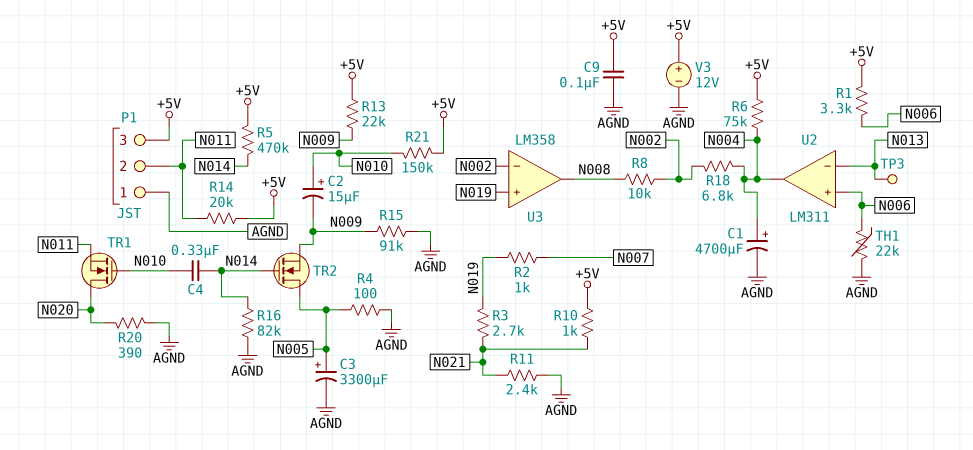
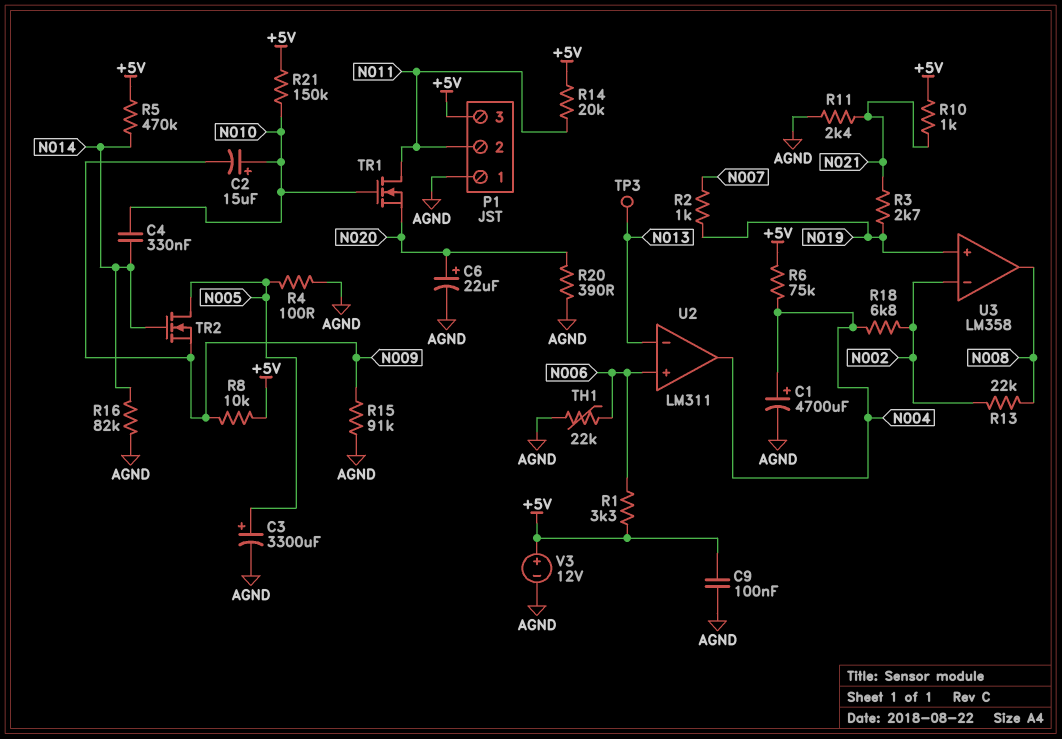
C6: none -> 22uF (plus N020, minus AGND)
R8: 10k (N002, N008) -> 10k (+5V, N009)
R13: 22k (+5V, N009) -> 22k (N002, N008)
TR1: NMOS (G N010, D N020, S N011) -> NMOS (G N010, D N011, S N020)

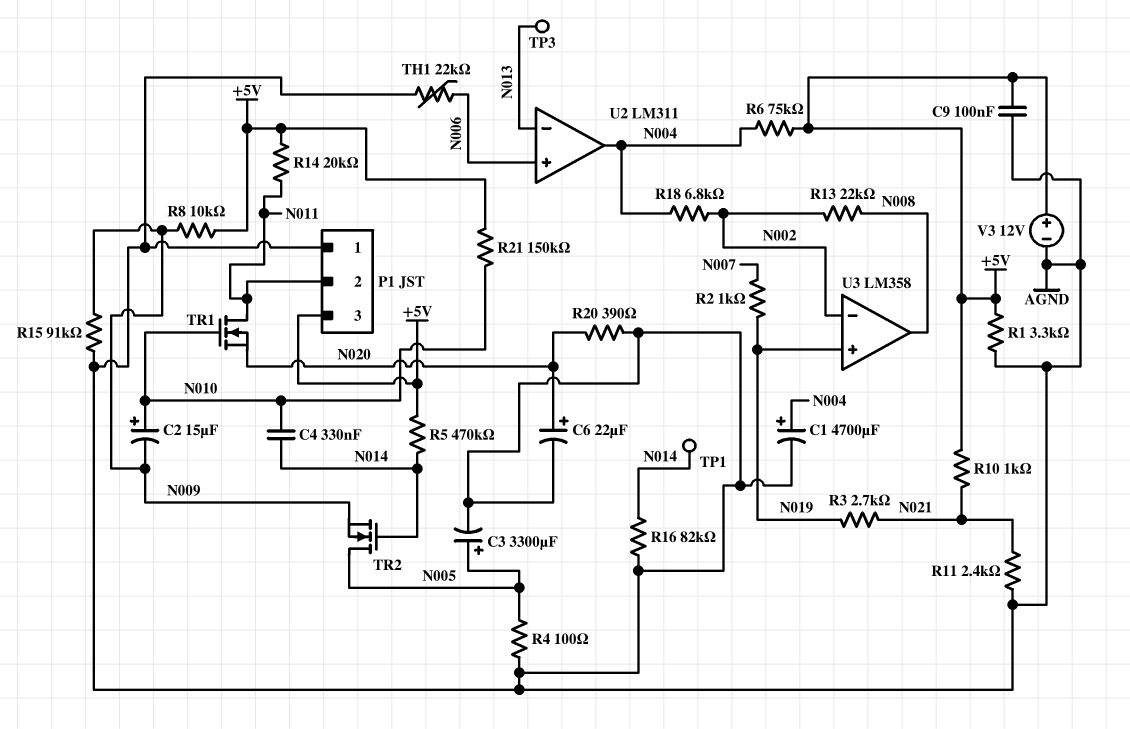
R1: 3.3k (+5V, N006) -> 3.3k (+5V, AGND)
TP1: none -> test point (N014)

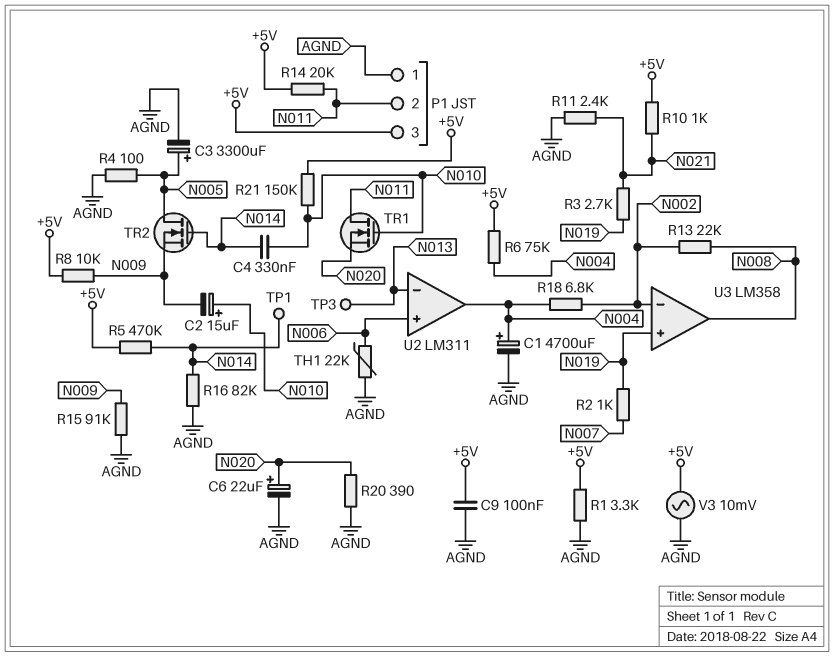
V3: 12V (plus +5V, minus AGND) -> AC 10mV (+5V, AGND)

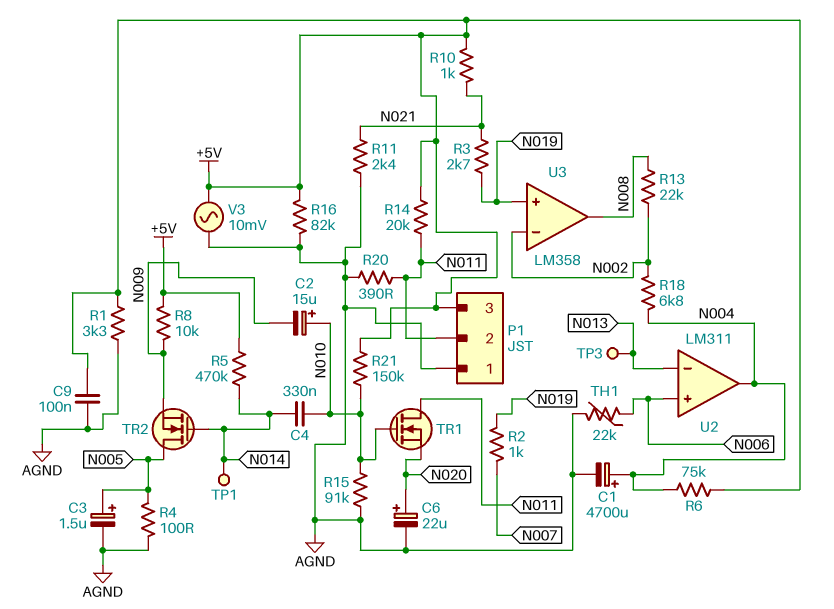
C3: 3300uF (plus N005, minus AGND) -> 1.5uF (plus N005, minus AGND)
R15: 91k (AGND, N009) -> 91k (AGND, N010)
R16: 82k (AGND, N014) -> 82k (+5V, AGND)
R20: 390 (AGND, N020) -> 390 (AGND, N011)

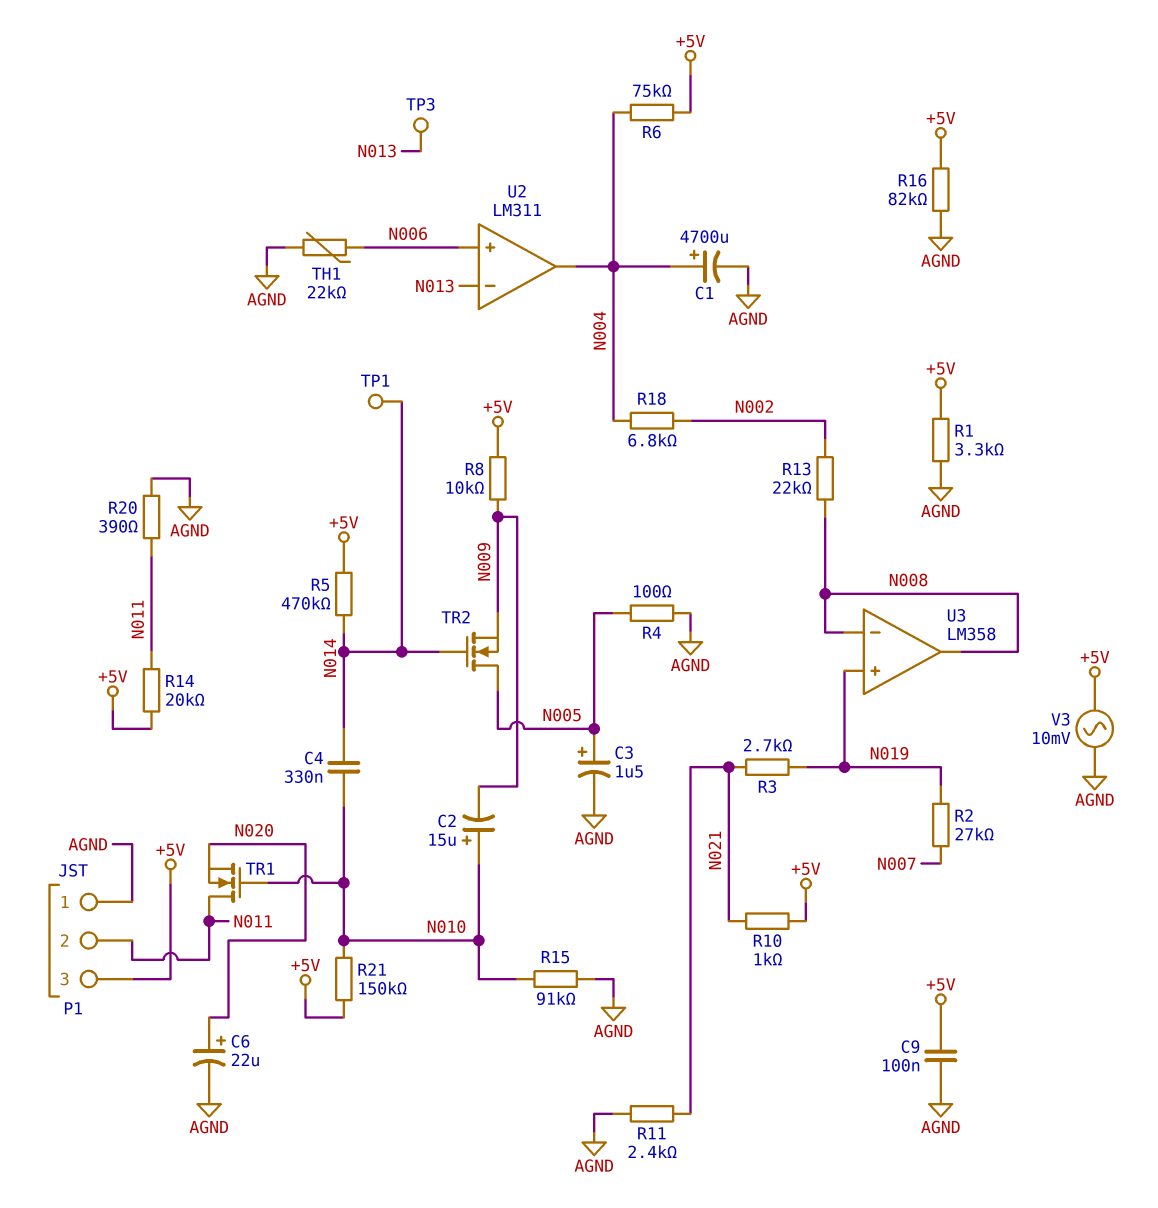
R2: 1k (N007, N019) -> 27k (N007, N019)
U3 pin in-: N002 -> N008

